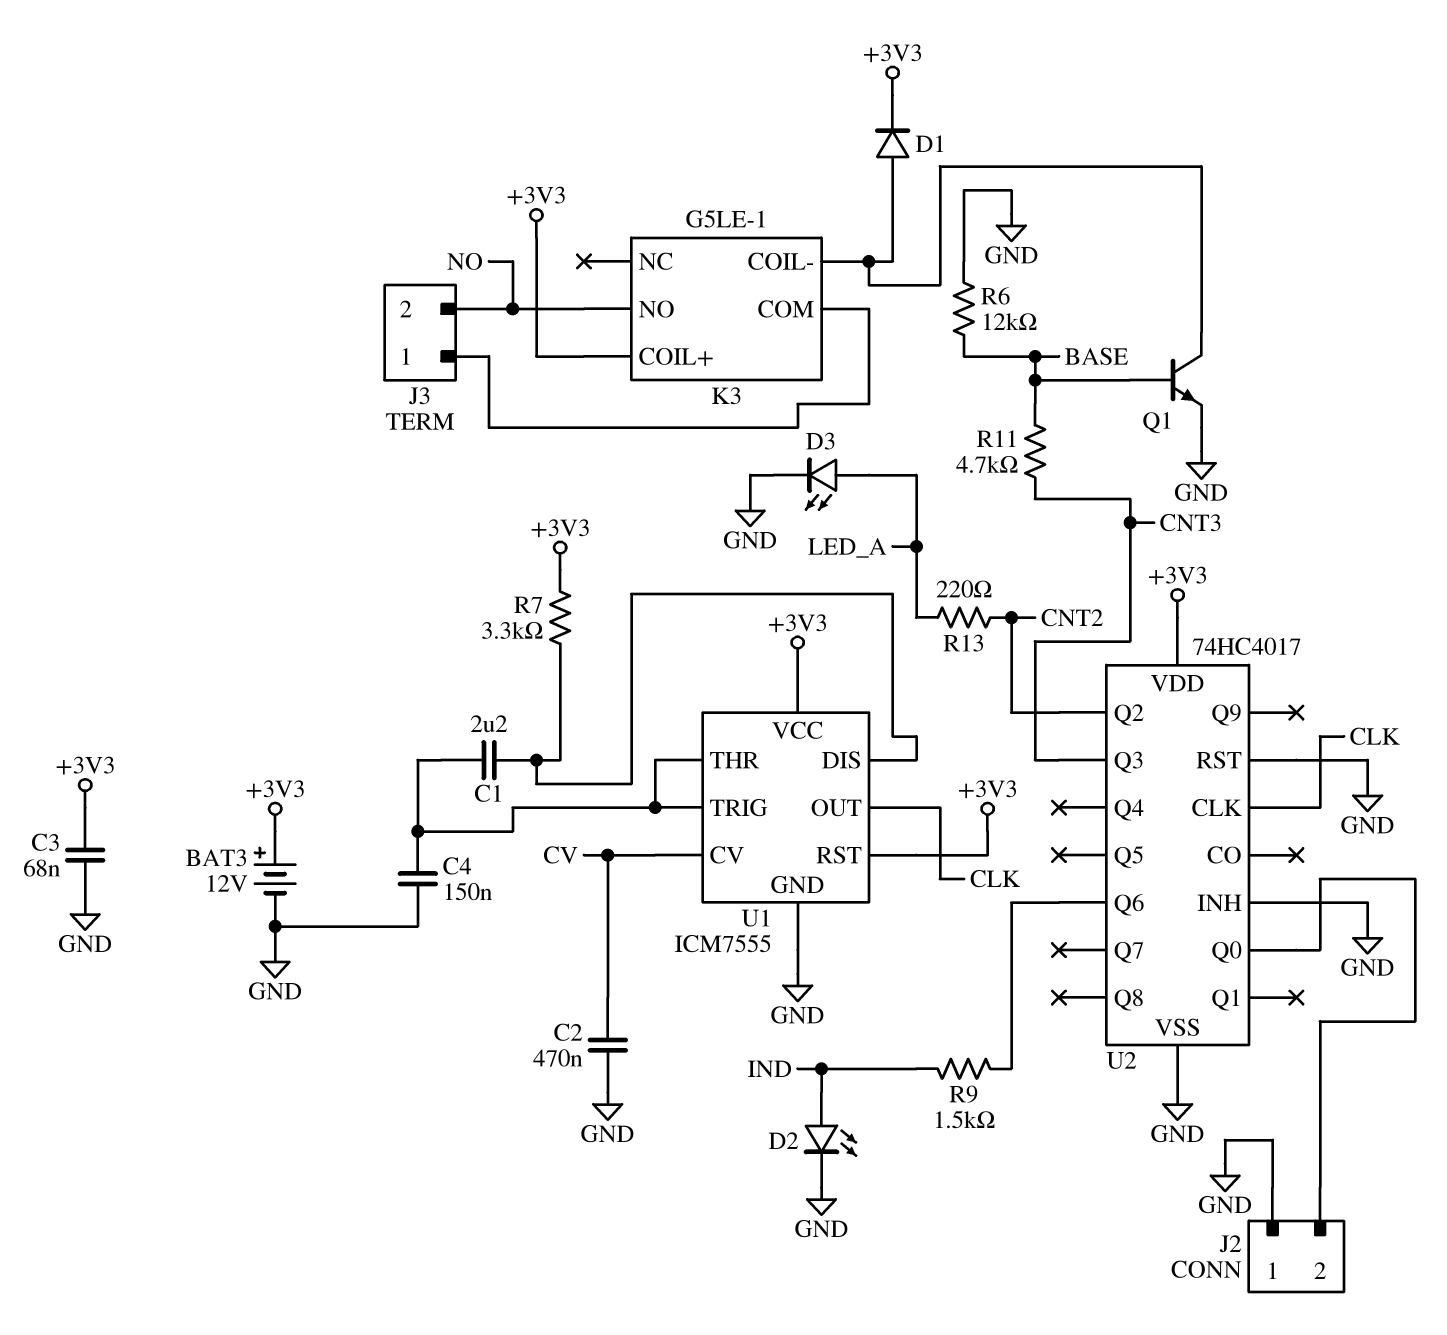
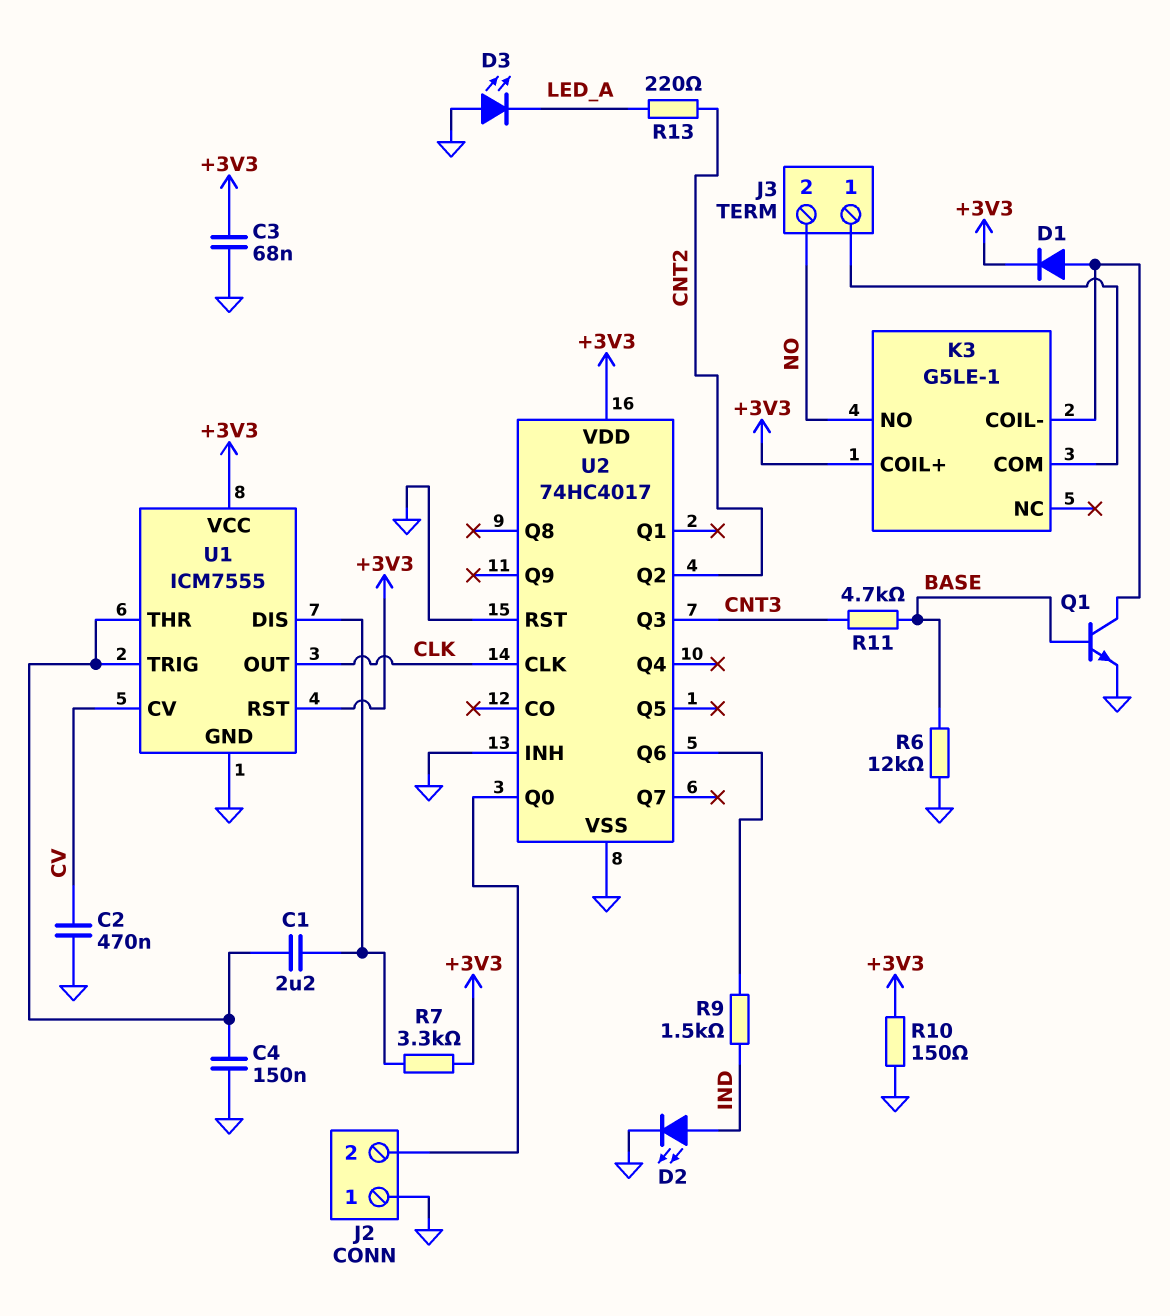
BAT3: 12V (plus +3V3, minus GND) -> none
D3: LED (A LED_A, K GND) -> LED (A GND, K LED_A)
R10: none -> 150 (+3V3, GND)

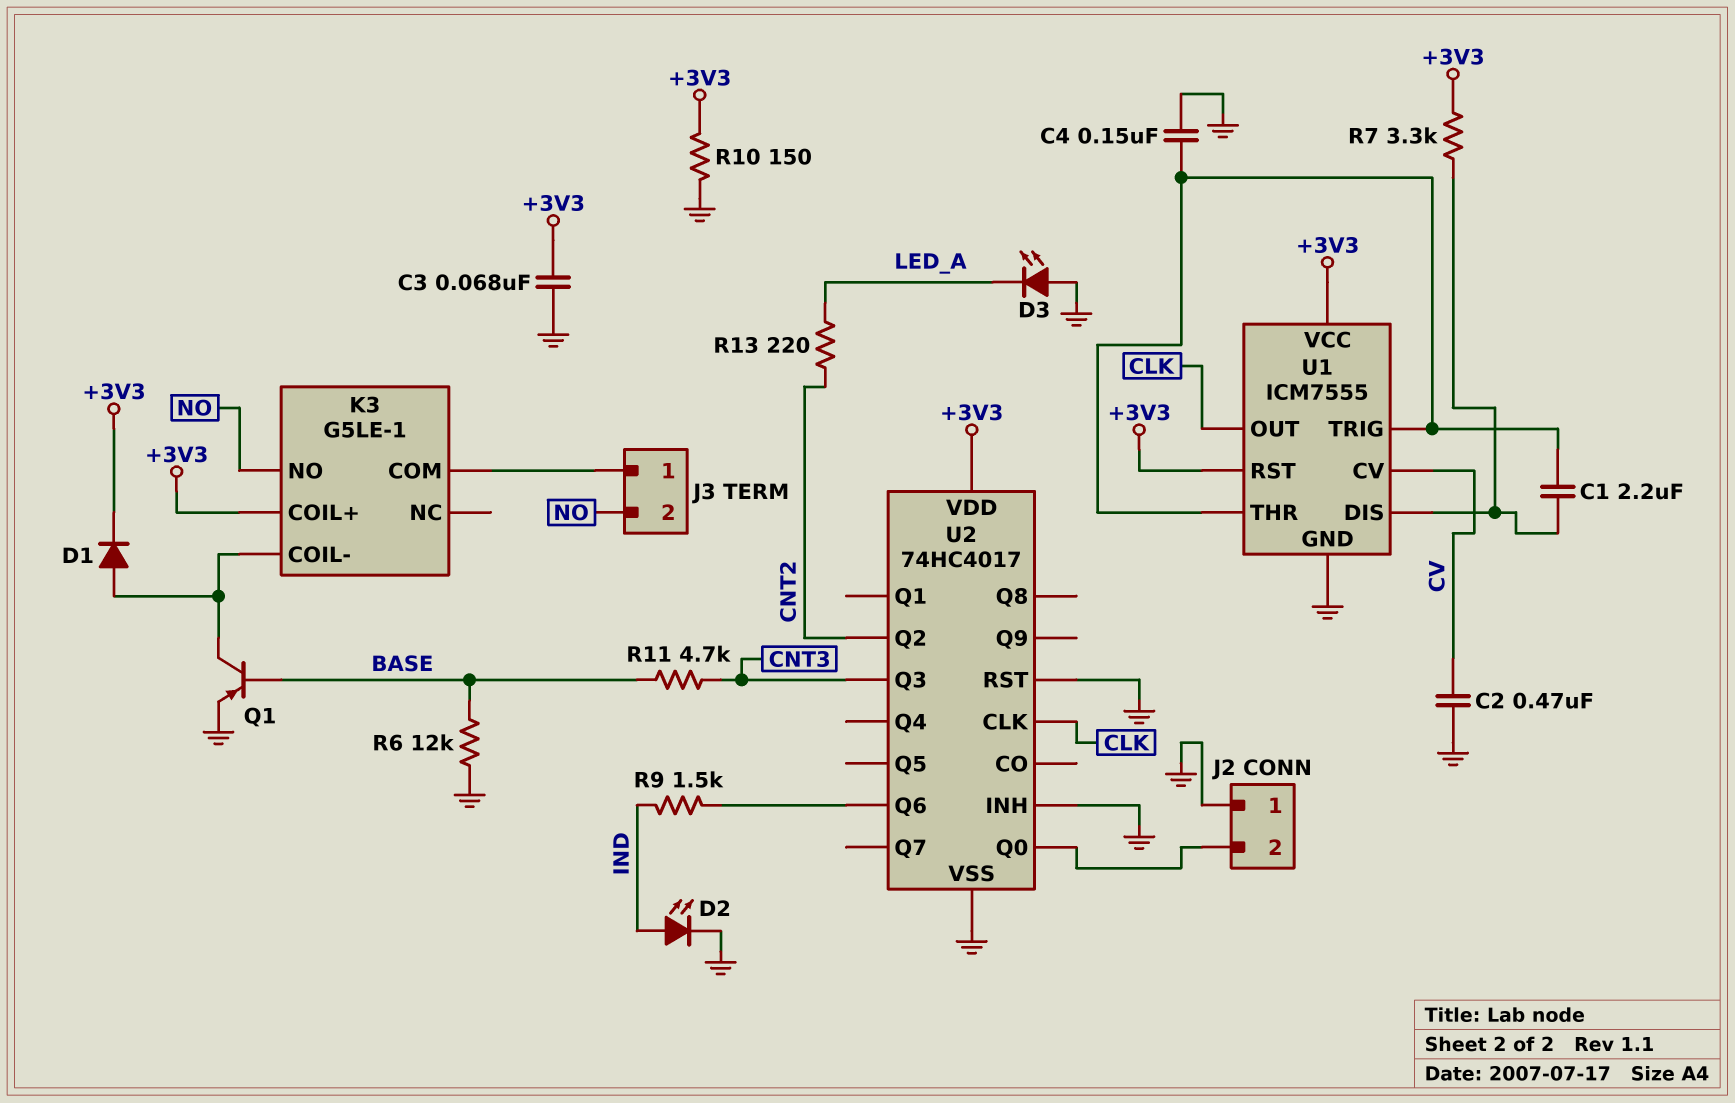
Q1: NPN (B BASE, C K3/COIL-, E GND) -> PNP (B BASE, C K3/COIL-, E GND)

